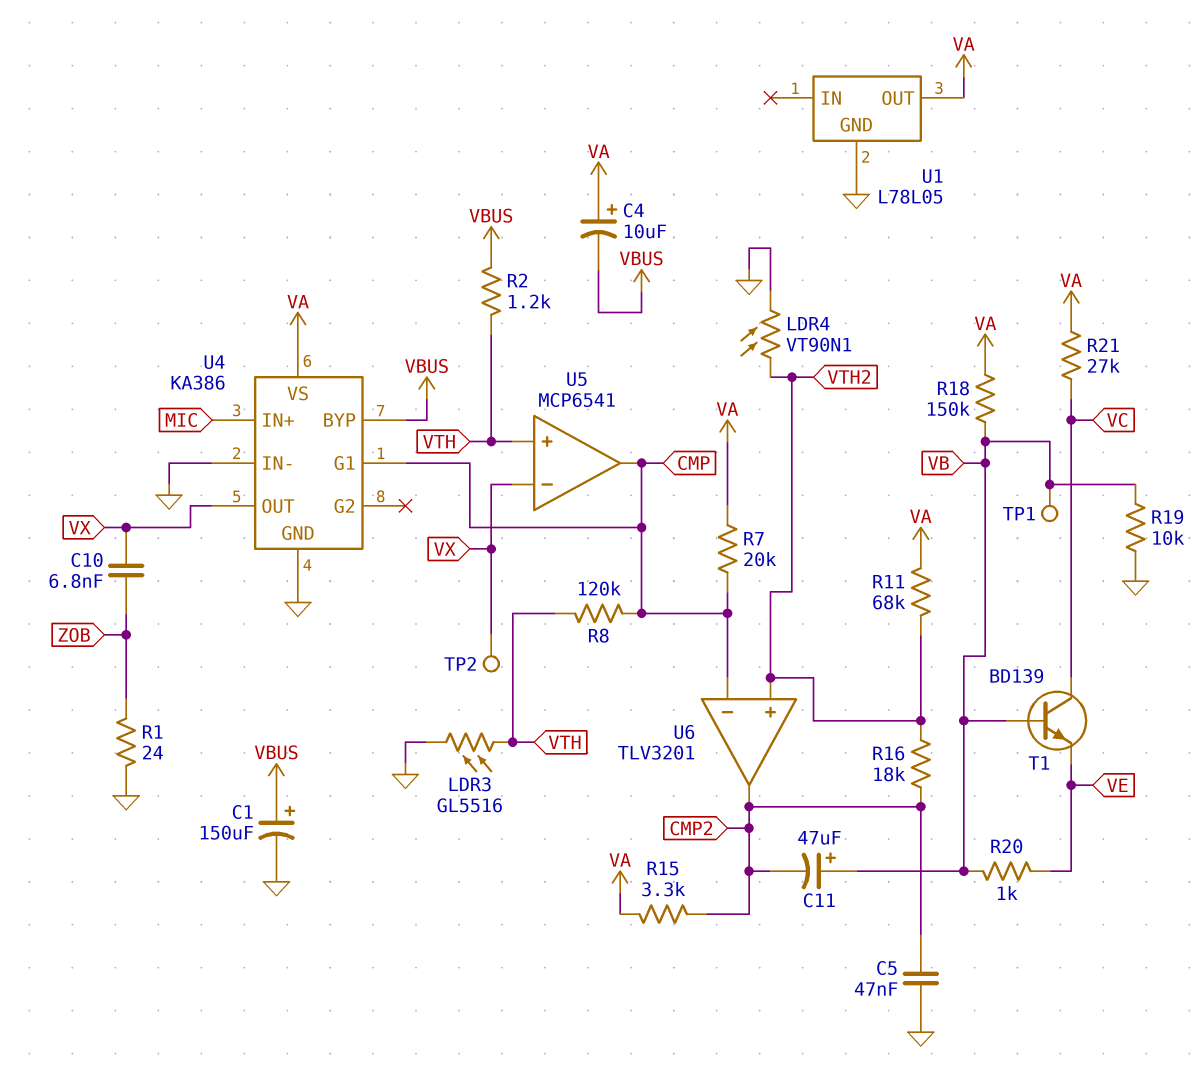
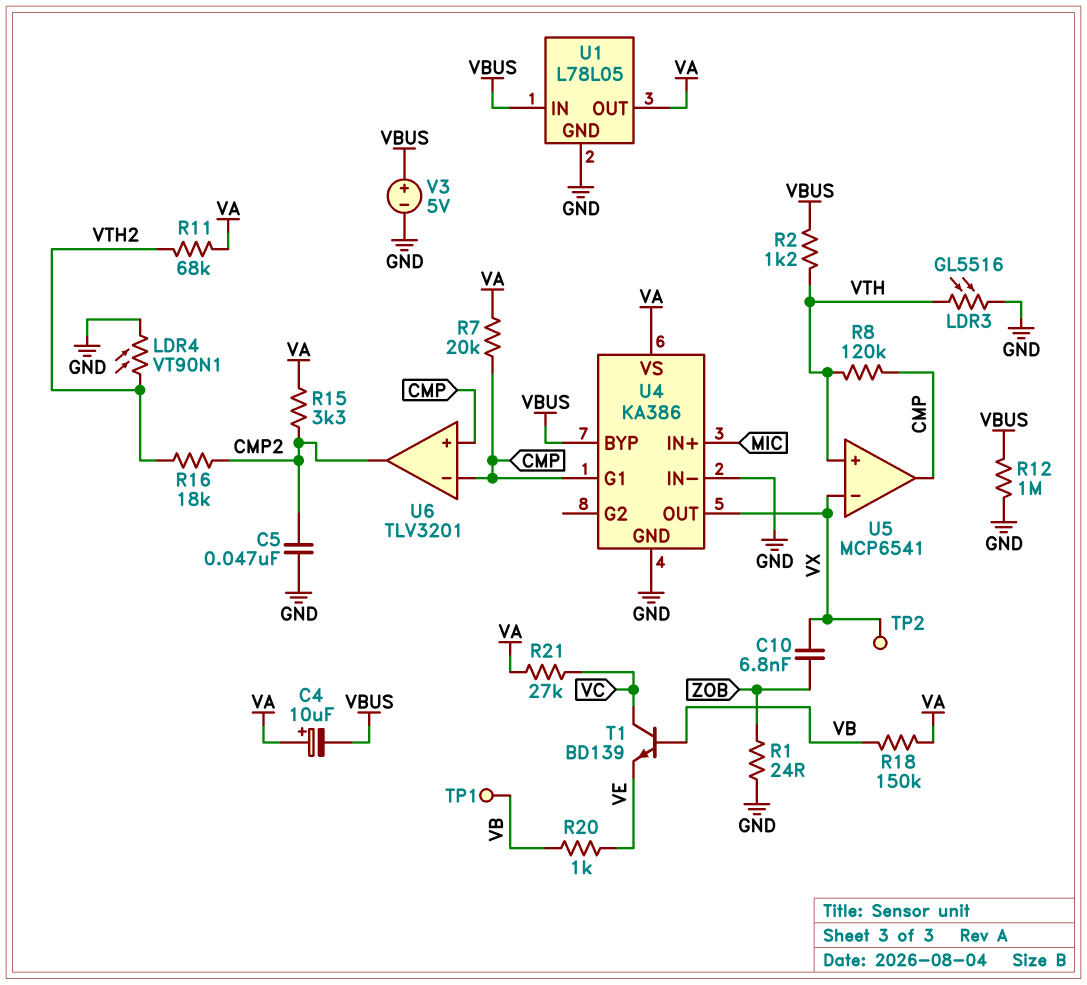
C1: 150uF (plus VBUS, minus GND) -> none
C11: 47uF (plus VB, minus CMP2) -> none
R12: none -> 1M (GND, VBUS)
R19: 10k (GND, VB) -> none
U1 pin IN: none -> VBUS
U6 pin in+: VTH2 -> CMP
V3: none -> 5V (plus VBUS, minus GND)

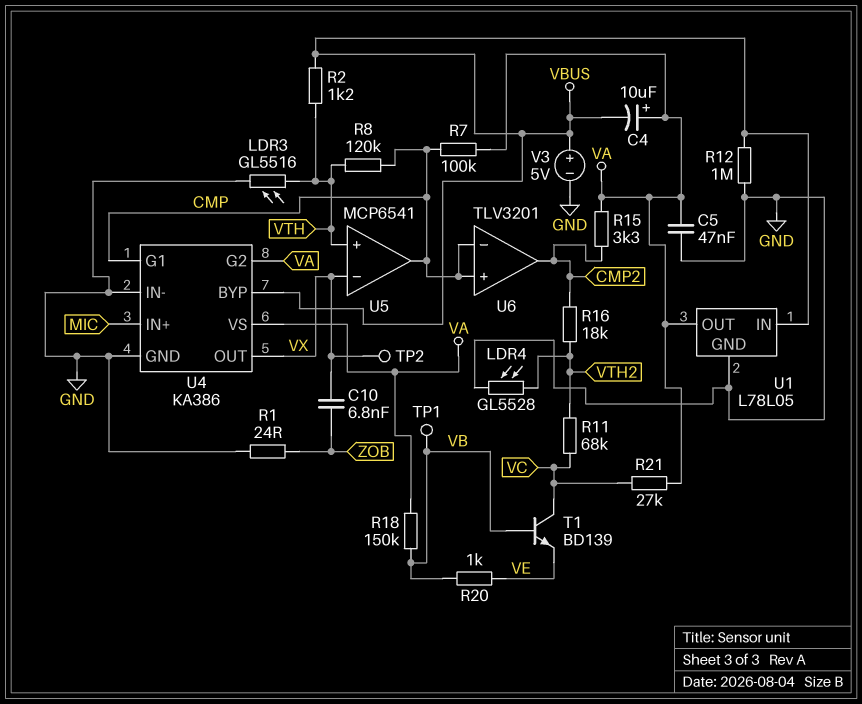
C5: 47nF (CMP2, GND) -> 47nF (GND, VA)
LDR4: VT90N1 (GND, VTH2) -> GL5528 (GND, VTH2)
R7: 20k (CMP, VA) -> 100k (CMP, VA)
R11: 68k (VA, VTH2) -> 68k (VC, VTH2)
U4 pin G2: none -> VA

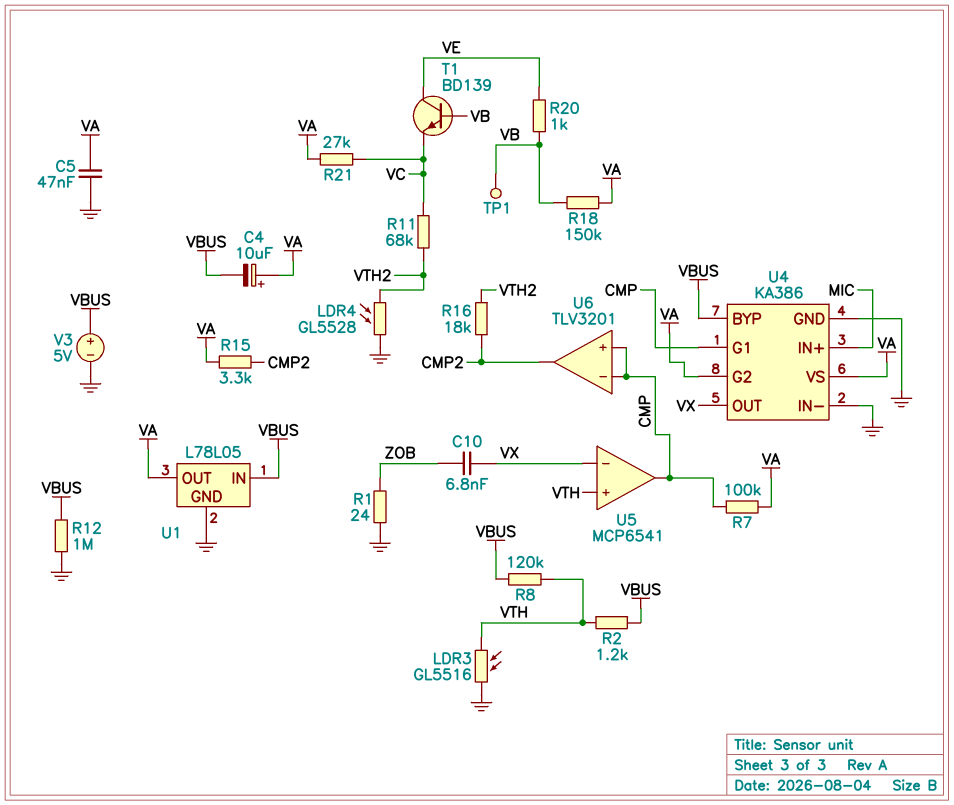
R8: 120k (CMP, VTH) -> 120k (VBUS, VTH)
T1: NPN BD139 (B VB, C VC, E VE) -> NPN BD139 (B VB, C VE, E VC)
TP2: test point (VX) -> none

